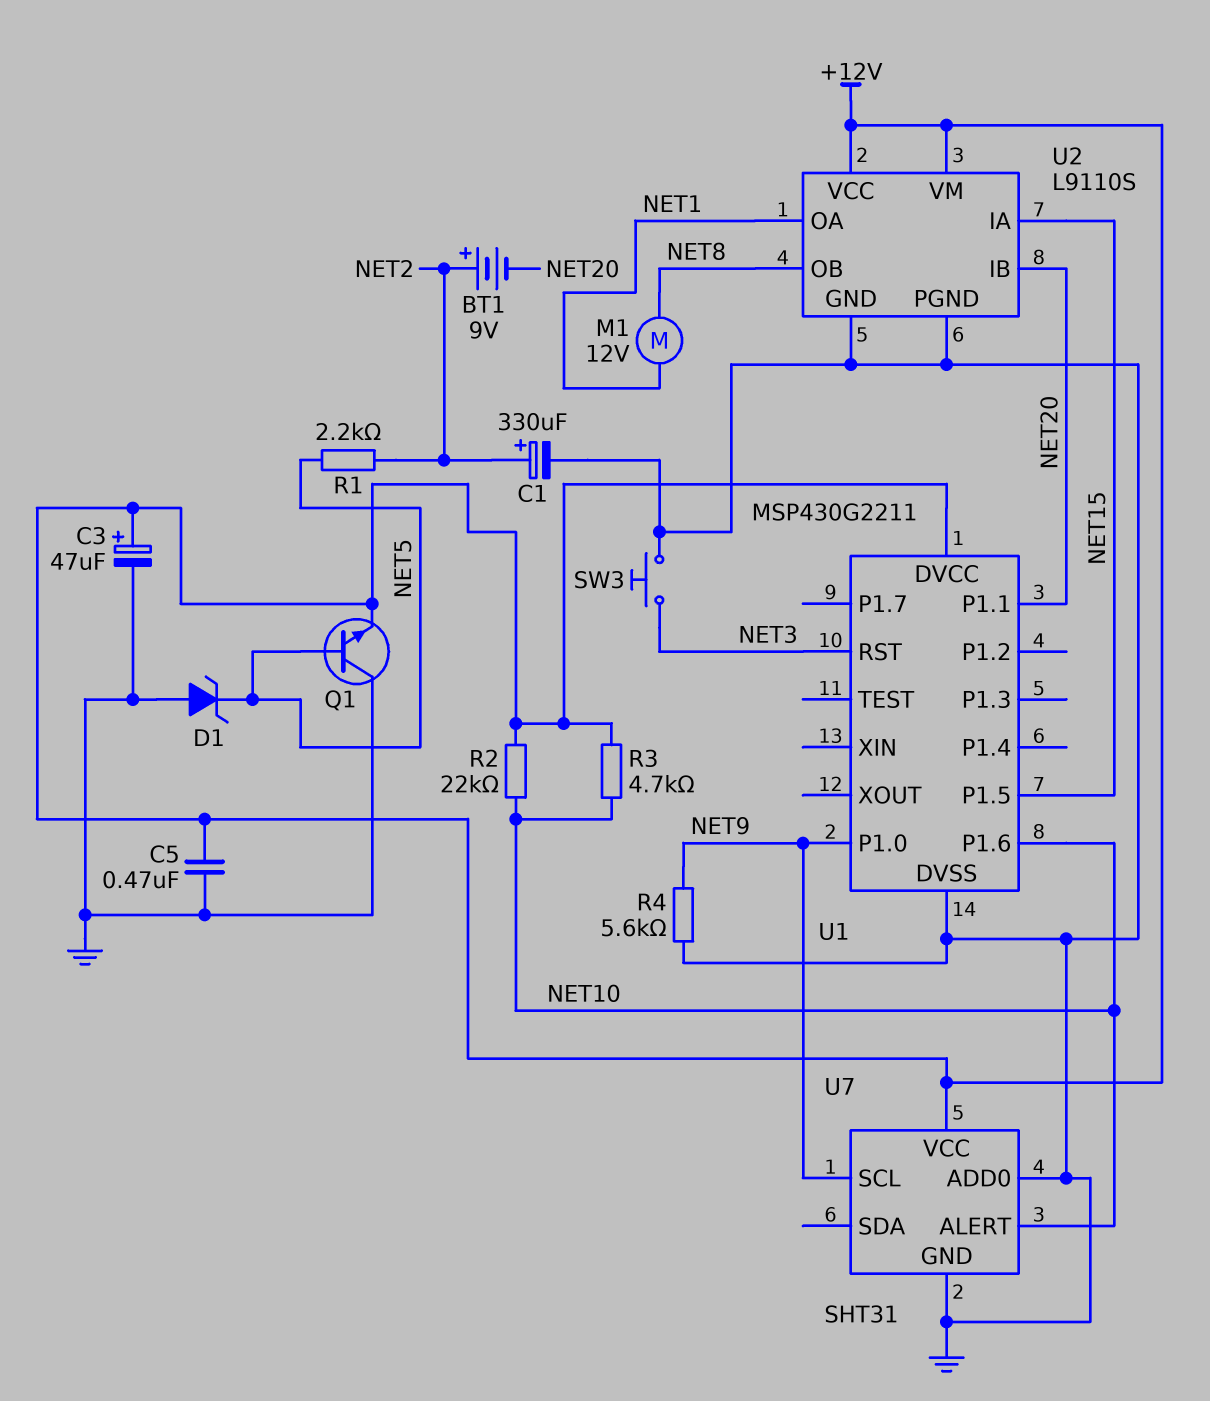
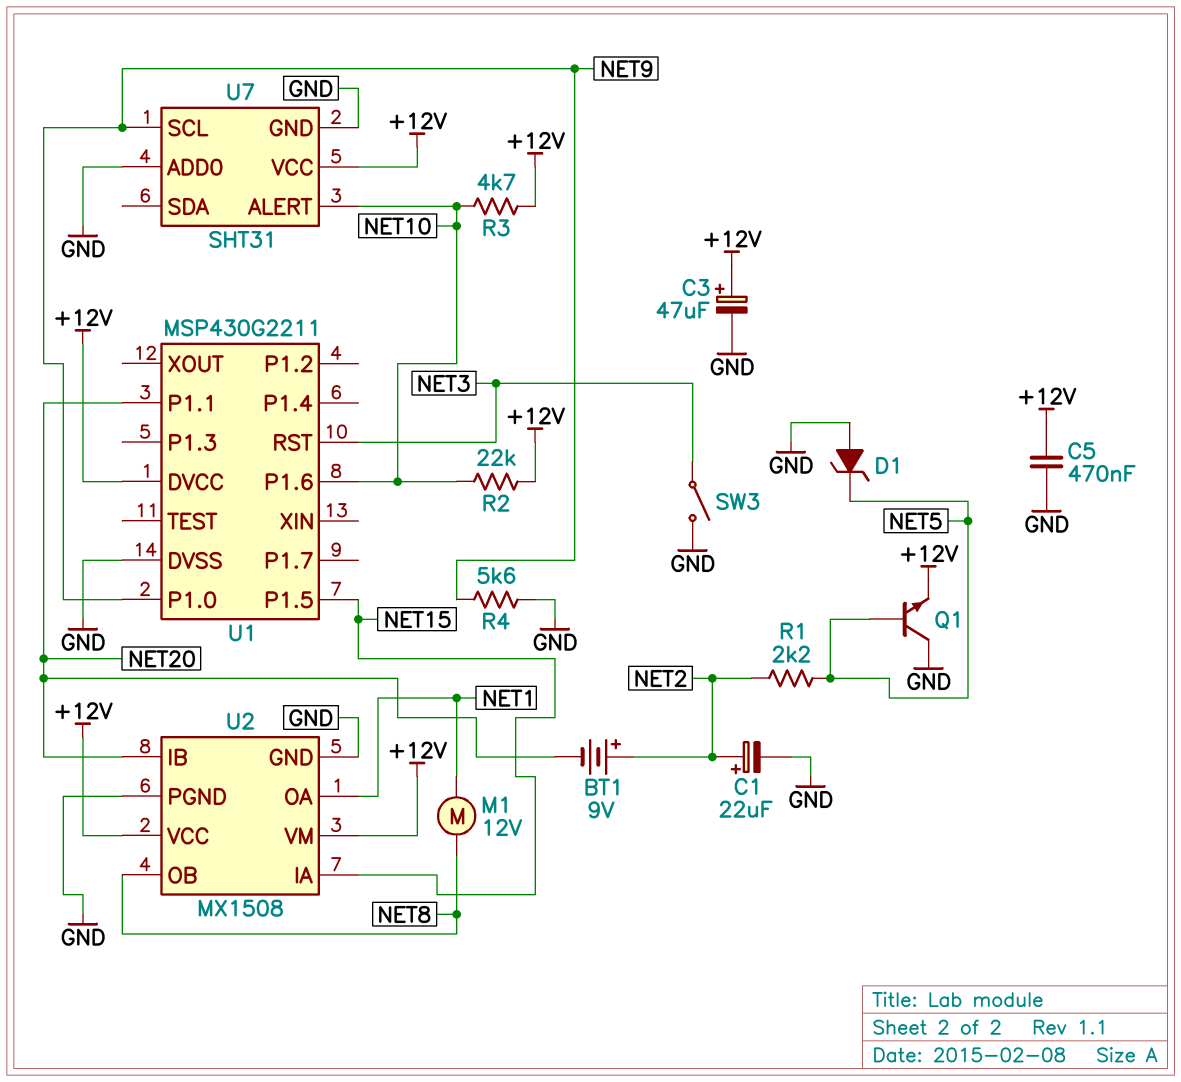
C1: 330uF (plus NET2, minus GND) -> 22uF (plus NET2, minus GND)
SW3: button (GND, NET3) -> switch (GND, NET3)
U2: L9110S -> MX1508

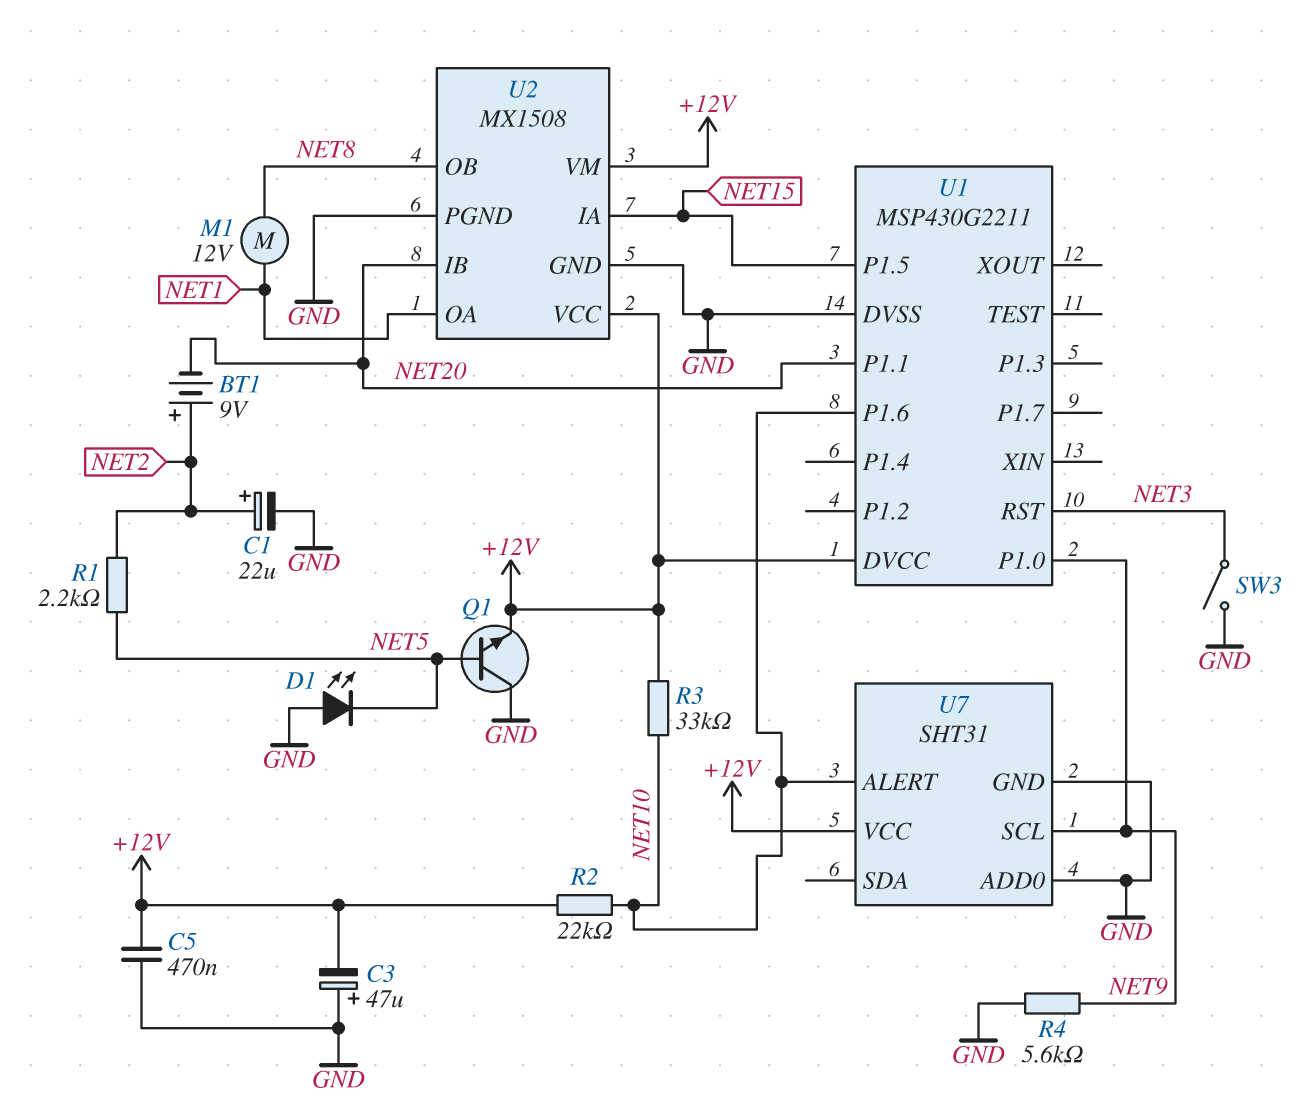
C3: 47uF (plus +12V, minus GND) -> 47uF (plus GND, minus +12V)
D1: zener (A GND, K NET5) -> LED (A GND, K NET5)
R3: 4.7k (+12V, NET10) -> 33k (+12V, NET10)

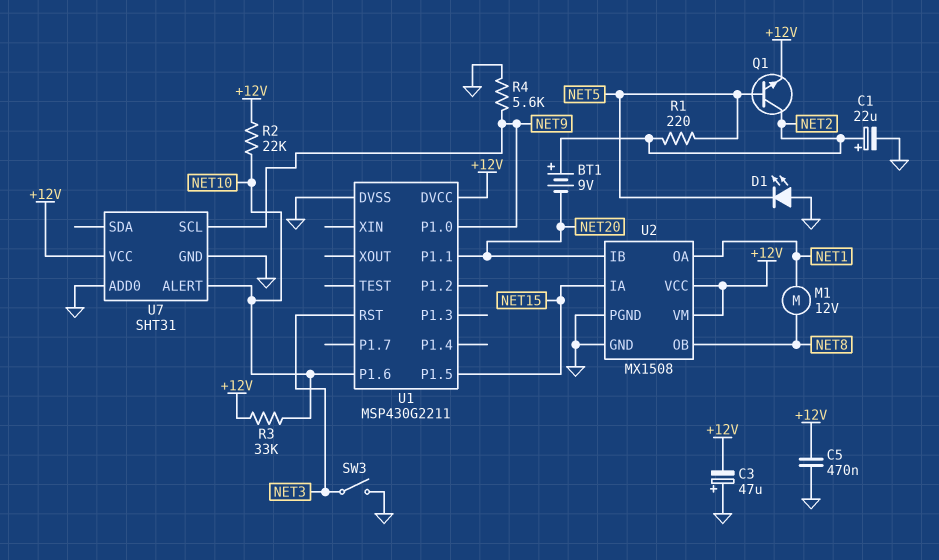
Q1: NPN (B NET5, C GND, E +12V) -> NPN (B NET5, C NET2, E +12V)
R1: 2.2k (NET2, NET5) -> 220 (NET2, NET5)

